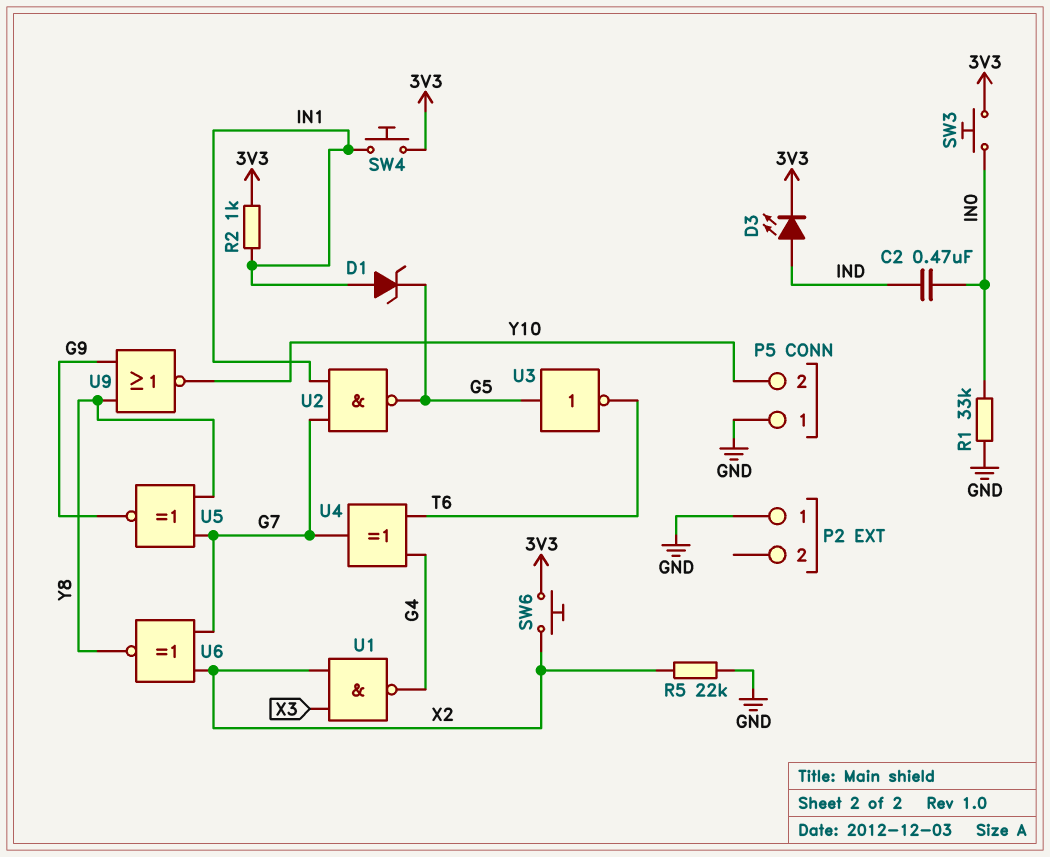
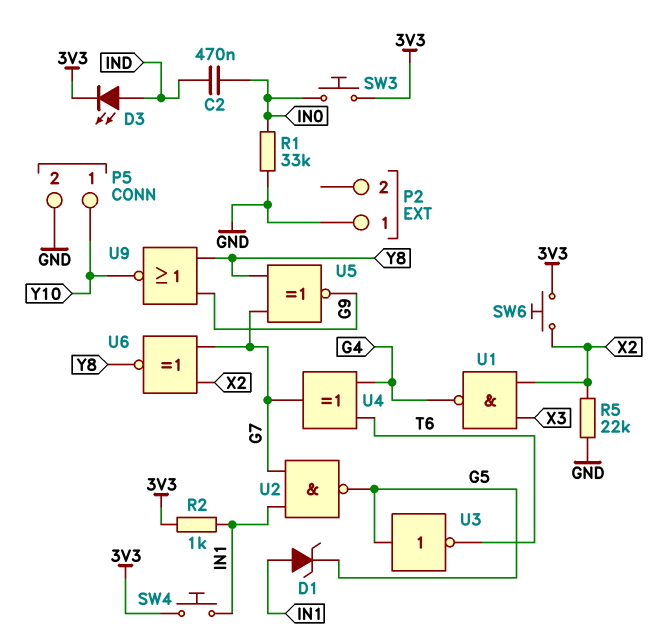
P5 pin 1: GND -> Y10
P5 pin 2: Y10 -> GND

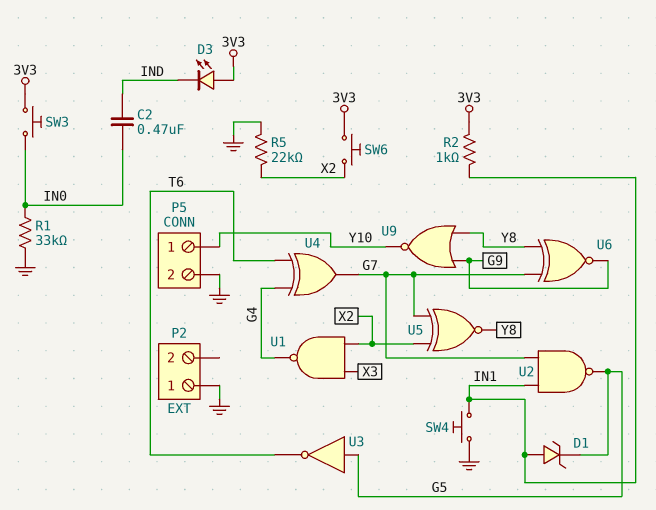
D3: LED (A IND, K 3V3) -> LED (A 3V3, K IND)
SW4: button (3V3, IN1) -> button (GND, IN1)
U5: XNOR (in G7, in Y8, out G9) -> XNOR (in G7, in X2, out Y8)
U6: XNOR (in G7, in X2, out Y8) -> XNOR (in G7, in Y8, out G9)

